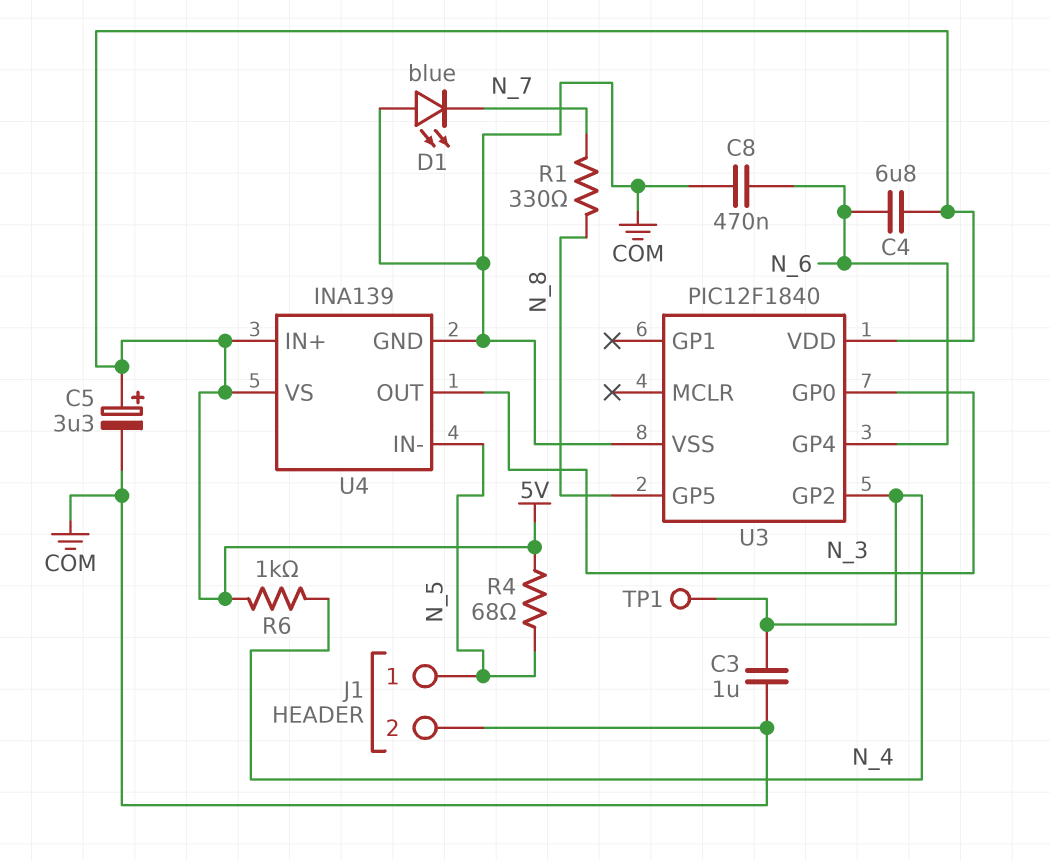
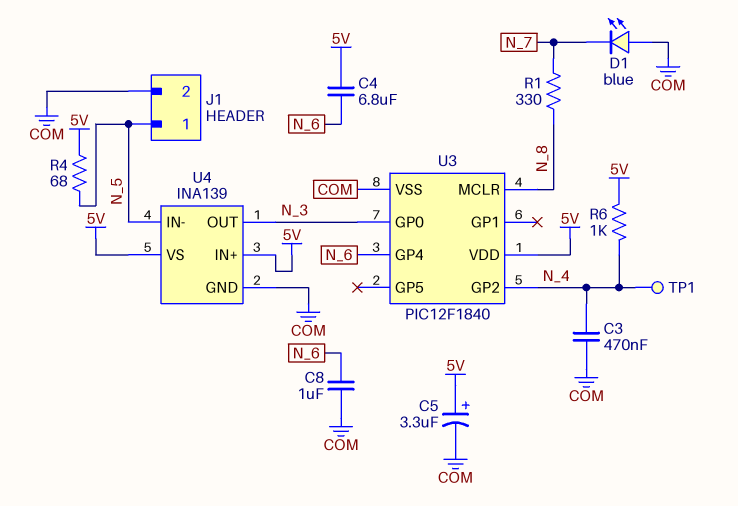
C3: 1uF (COM, N_4) -> 470nF (COM, N_4)
C8: 470nF (COM, N_6) -> 1uF (COM, N_6)
U3 pin GP5: N_8 -> none
U3 pin MCLR: none -> N_8

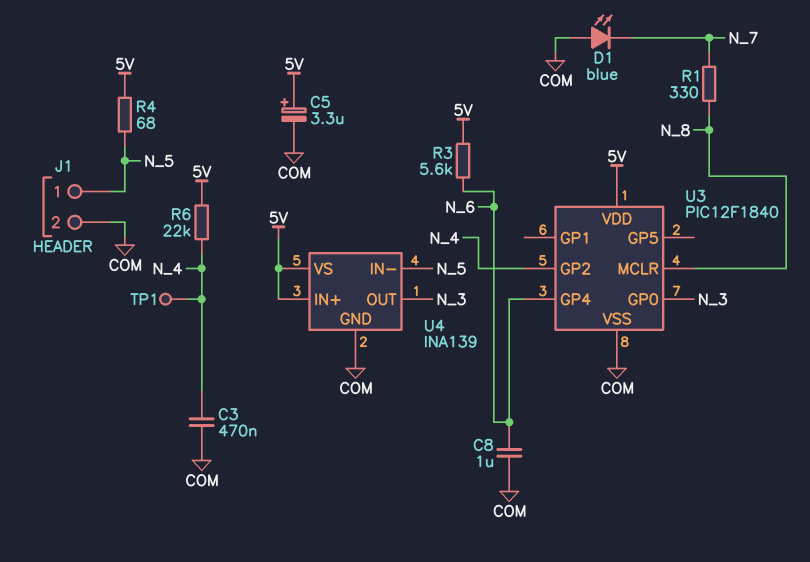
C4: 6.8uF (5V, N_6) -> none
R3: none -> 5.6k (5V, N_6)
R6: 1k (5V, N_4) -> 22k (5V, N_4)

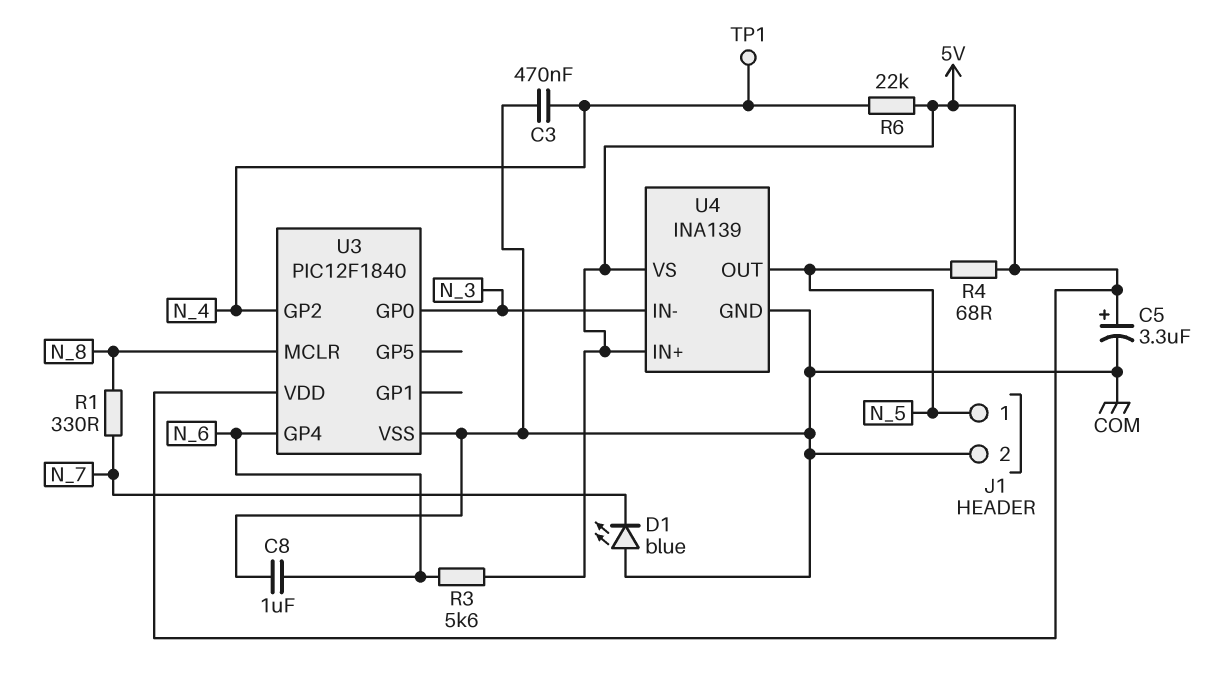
U4 pin IN-: N_5 -> N_3
U4 pin OUT: N_3 -> N_5

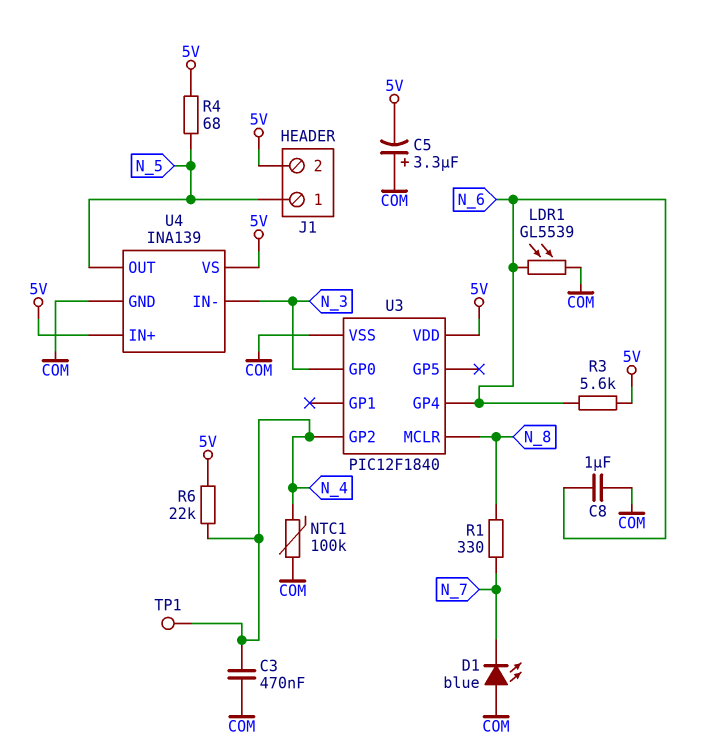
C5: 3.3uF (plus 5V, minus COM) -> 3.3uF (plus COM, minus 5V)
J1 pin 2: COM -> 5V
LDR1: none -> GL5539 (COM, N_6)
NTC1: none -> 100k (COM, N_4)

